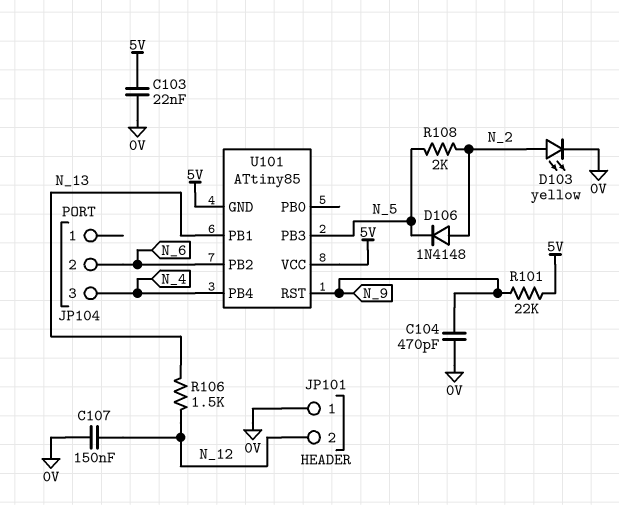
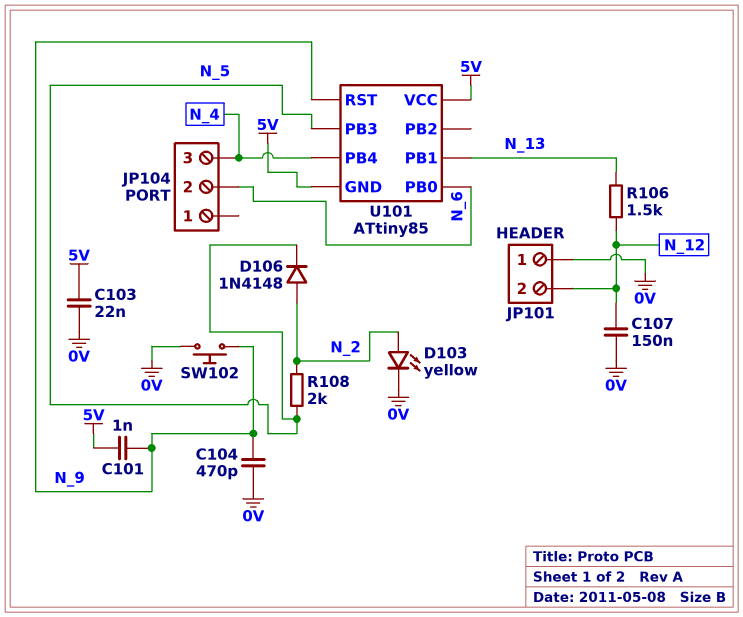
C101: none -> 1nF (5V, N_9)
R101: 22k (5V, N_9) -> none
SW102: none -> button (0V, N_9)
U101 pin PB0: none -> N_6
U101 pin PB2: N_6 -> none

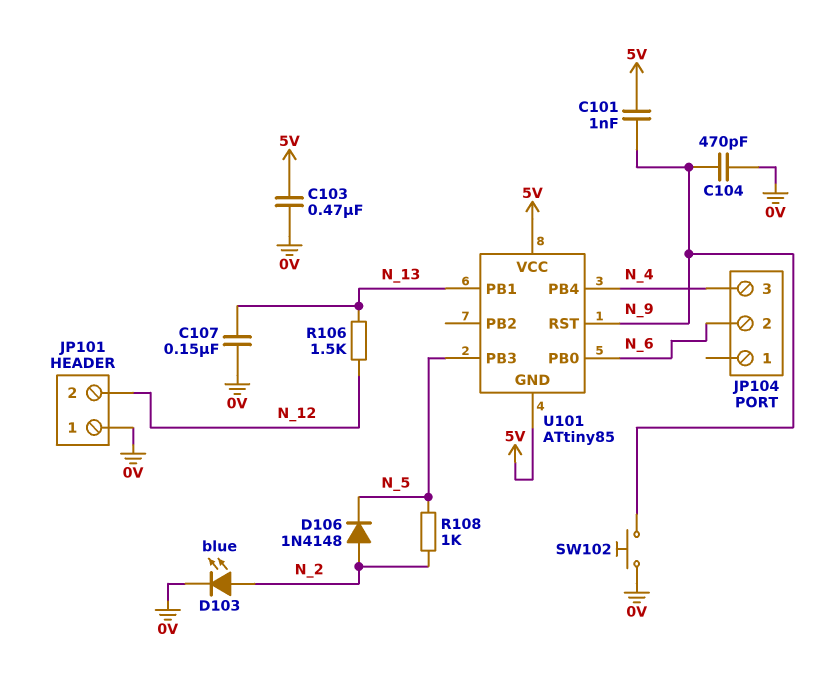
C103: 22nF (0V, 5V) -> 470nF (0V, 5V)
C107: 150nF (0V, N_12) -> 150nF (0V, N_13)
D103: LED yellow (A N_2, K 0V) -> LED blue (A N_2, K 0V)
R108: 2k (N_2, N_5) -> 1k (N_2, N_5)

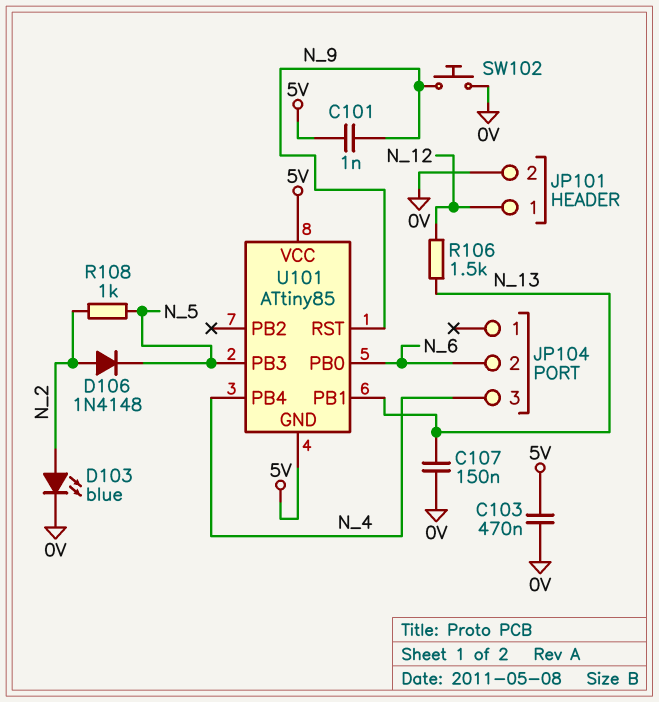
C104: 470pF (0V, N_9) -> none
JP101 pin 1: 0V -> N_12
JP101 pin 2: N_12 -> 0V

